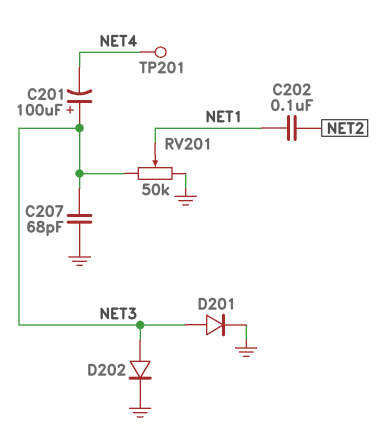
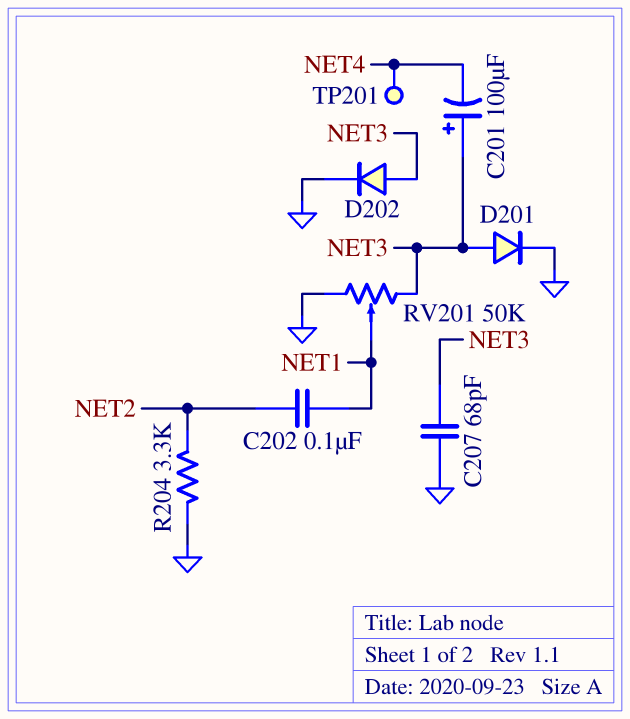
R204: none -> 3.3k (GND, NET2)

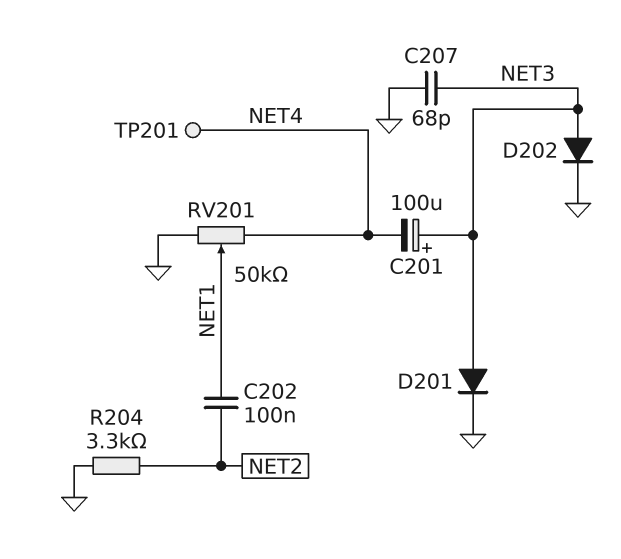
RV201: 50k (GND, NET3, wiper NET1) -> 50k (GND, NET4, wiper NET1)

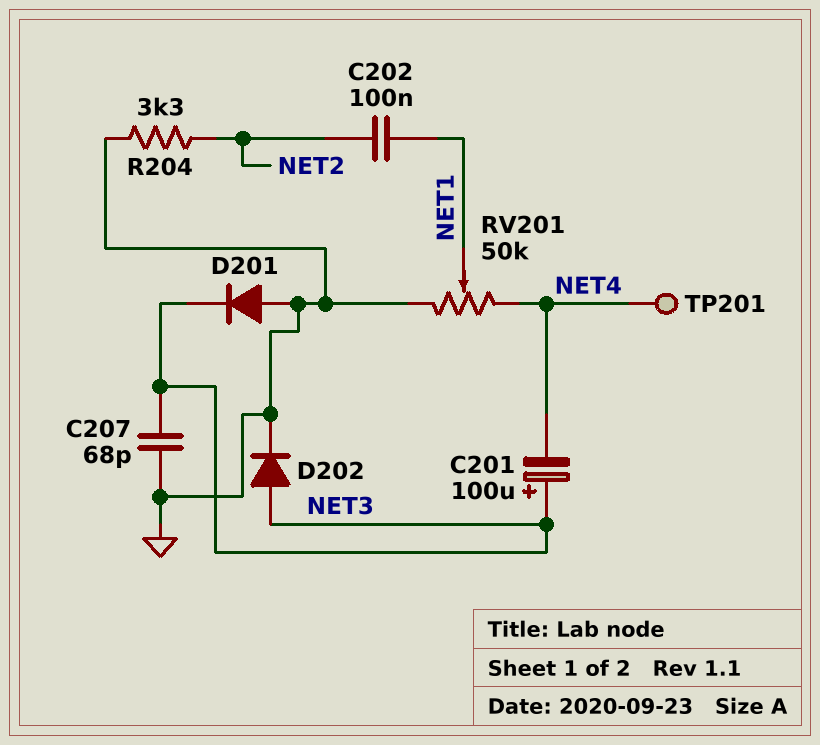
D201: diode (A NET3, K GND) -> diode (A GND, K NET3)

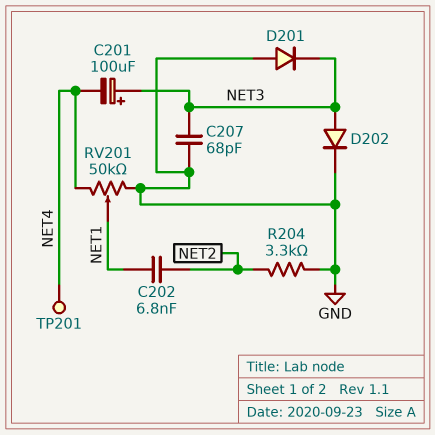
C202: 100nF (NET1, NET2) -> 6.8nF (NET1, NET2)

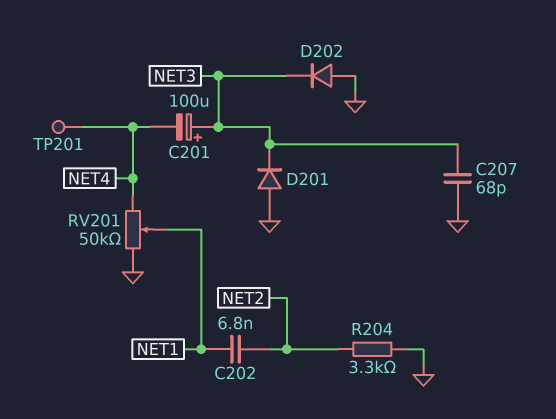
D202: diode (A NET3, K GND) -> diode (A GND, K NET3)

